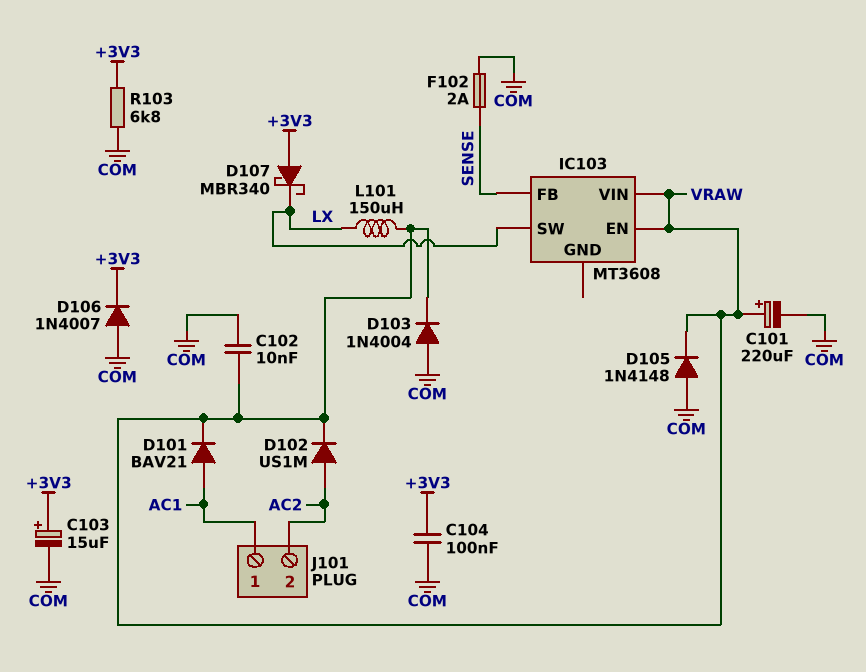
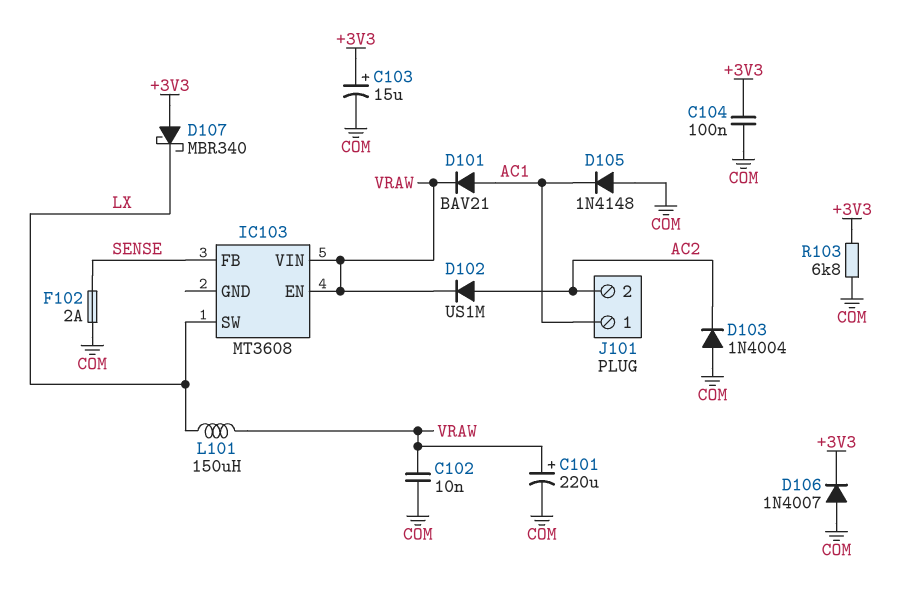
D103: diode 1N4004 (A COM, K VRAW) -> diode 1N4004 (A COM, K AC2)
D105: diode 1N4148 (A COM, K VRAW) -> diode 1N4148 (A COM, K AC1)

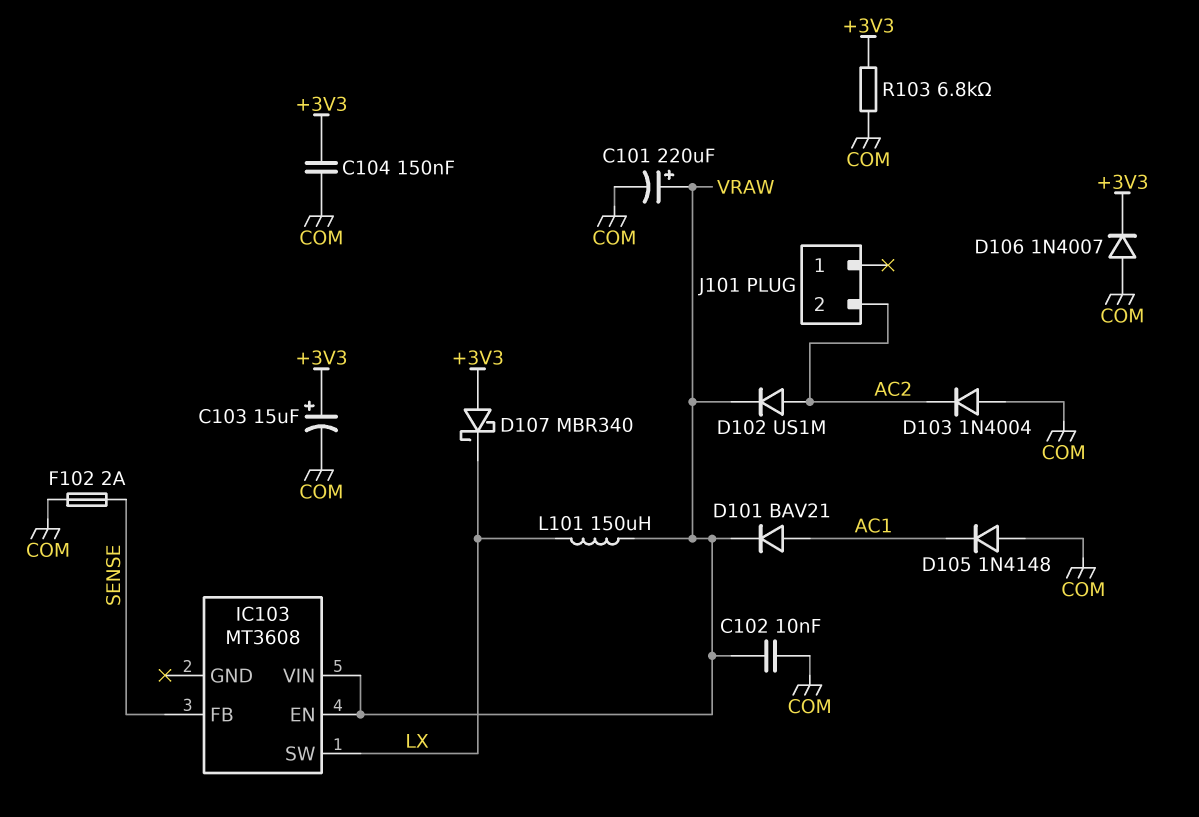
C104: 100nF (+3V3, COM) -> 150nF (+3V3, COM)
J101 pin 1: AC1 -> none

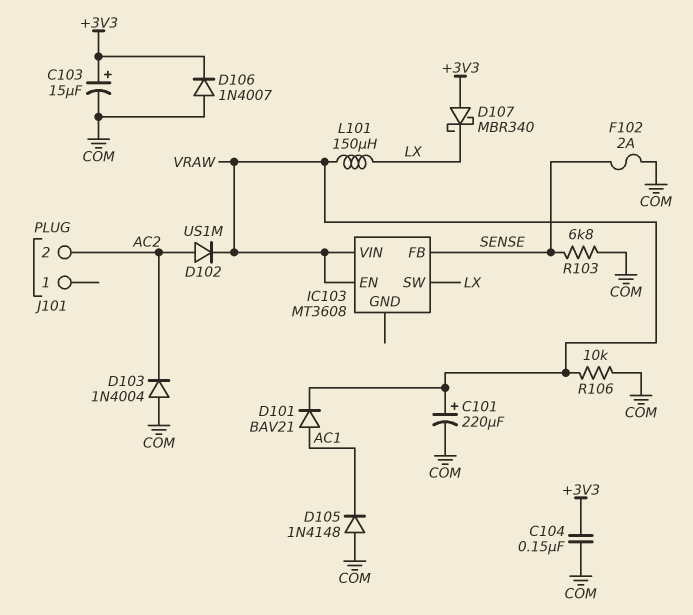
C102: 10nF (COM, VRAW) -> none
R103: 6.8k (+3V3, COM) -> 6.8k (COM, SENSE)
R106: none -> 10k (COM, VRAW)

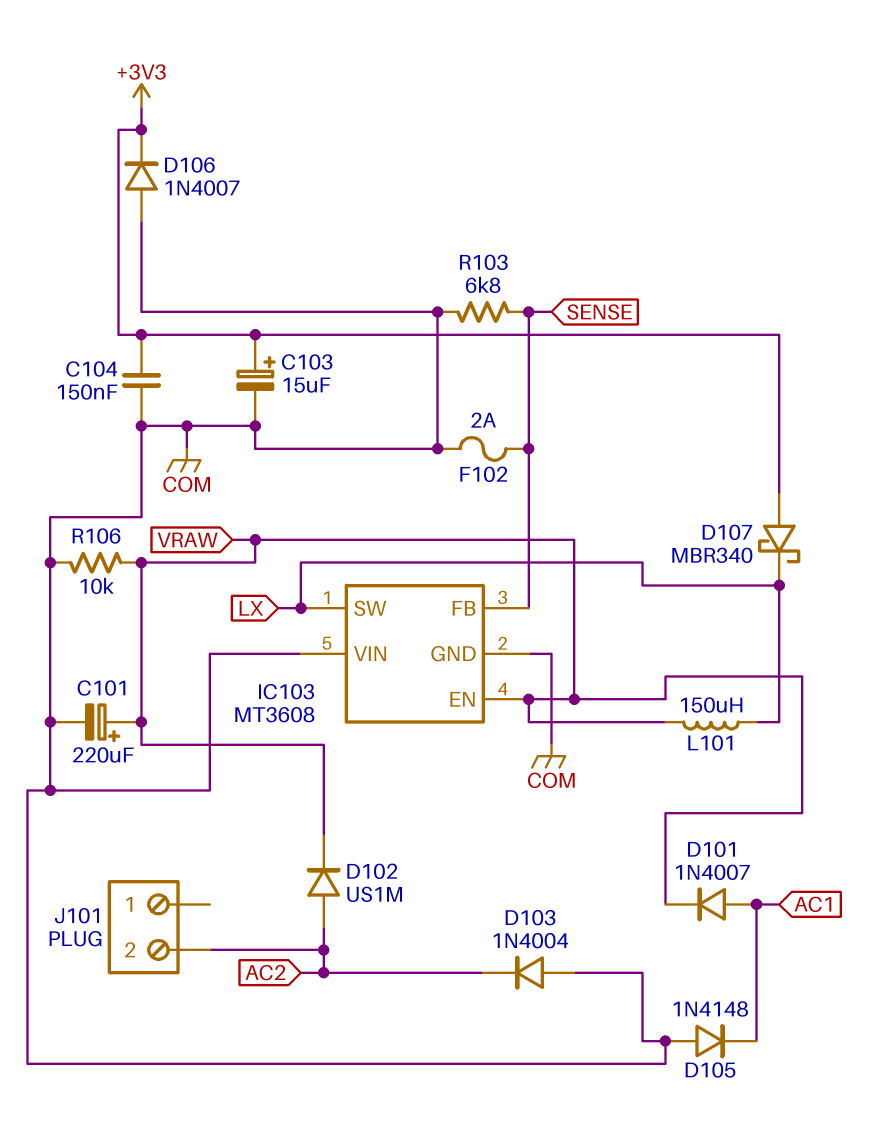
D101: diode BAV21 (A AC1, K VRAW) -> diode 1N4007 (A AC1, K VRAW)
IC103 pin GND: none -> COM
IC103 pin VIN: VRAW -> COM

